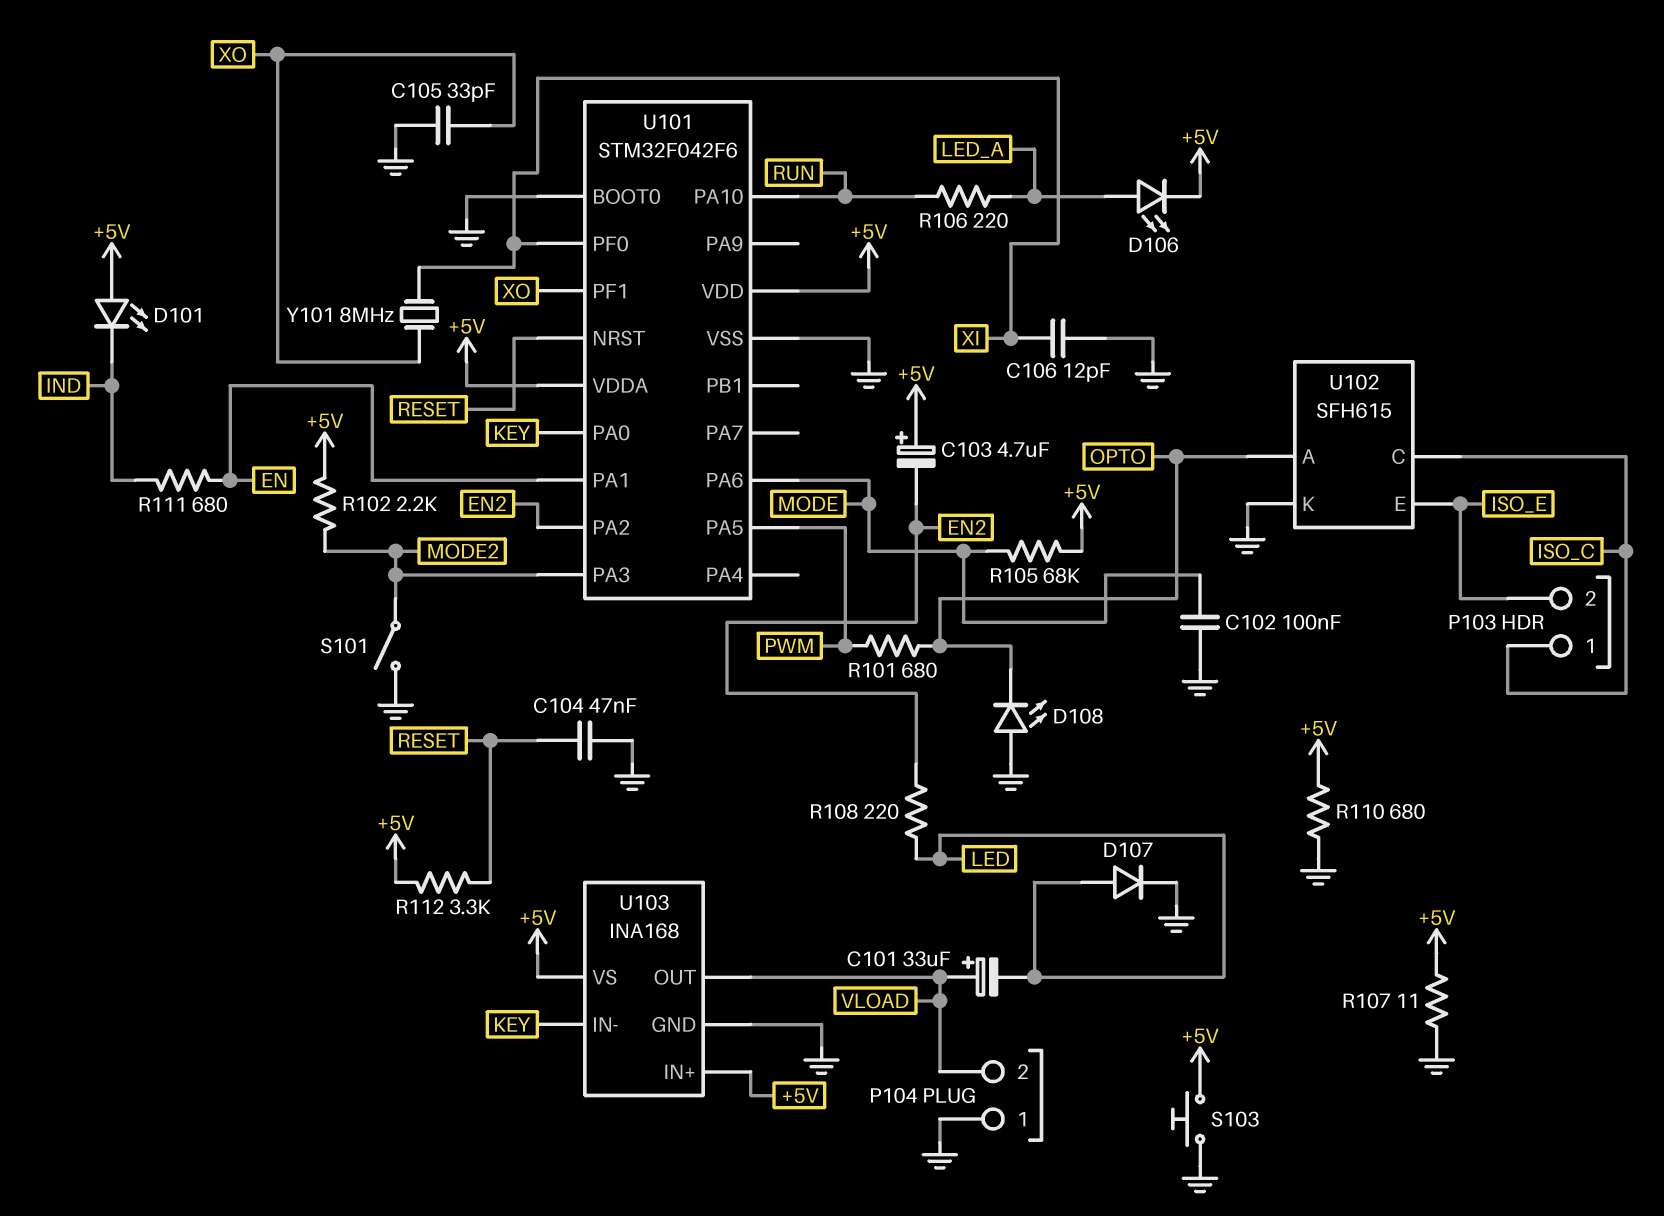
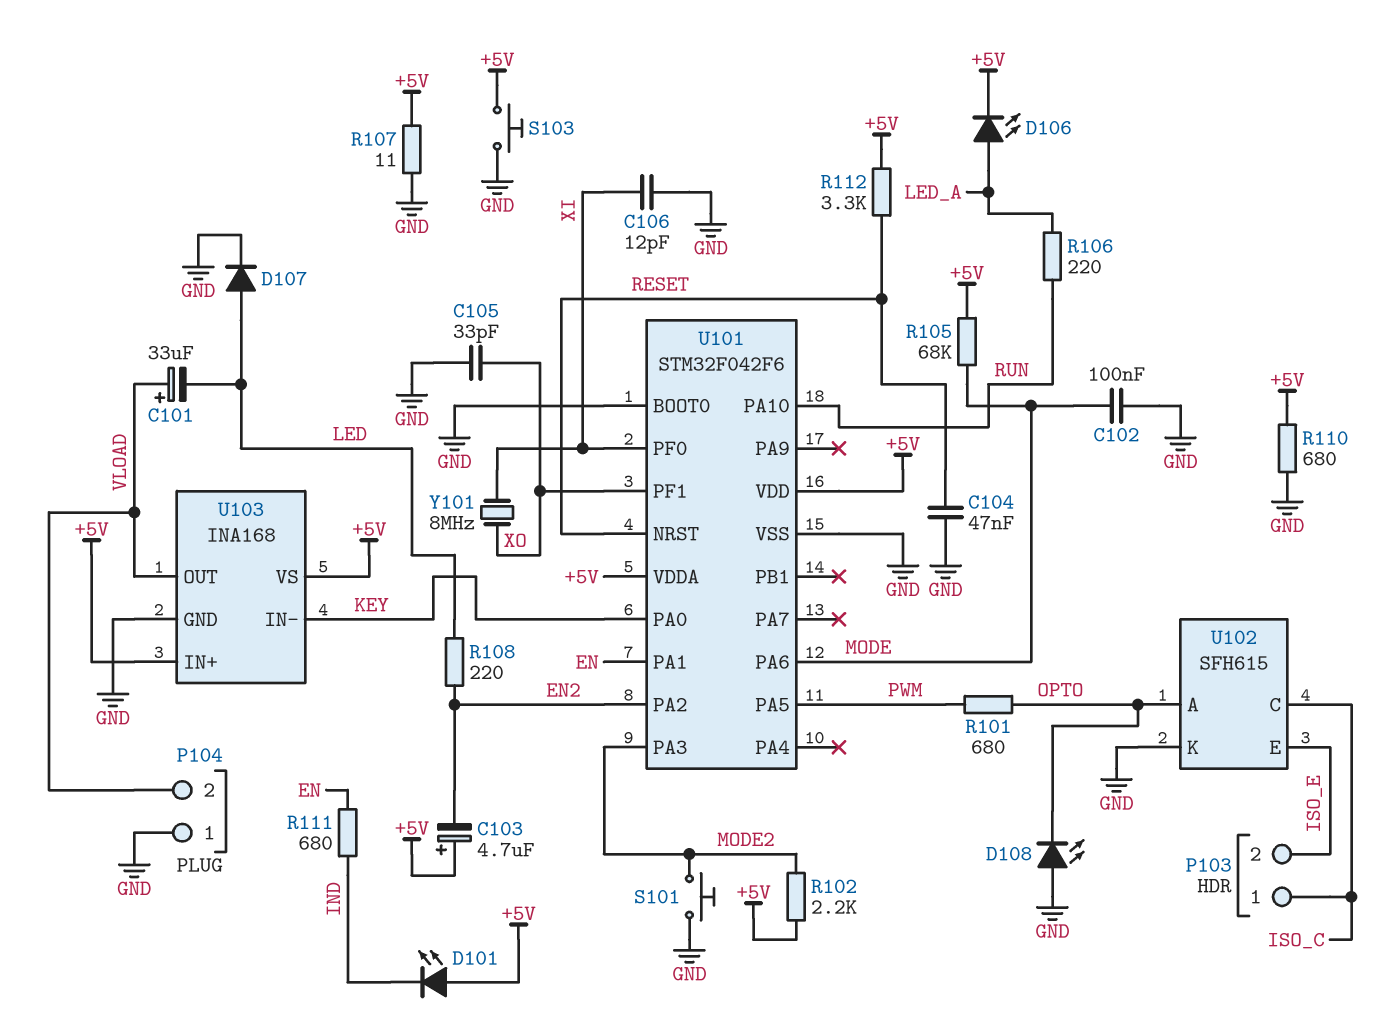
S101: switch (GND, MODE2) -> button (GND, MODE2)

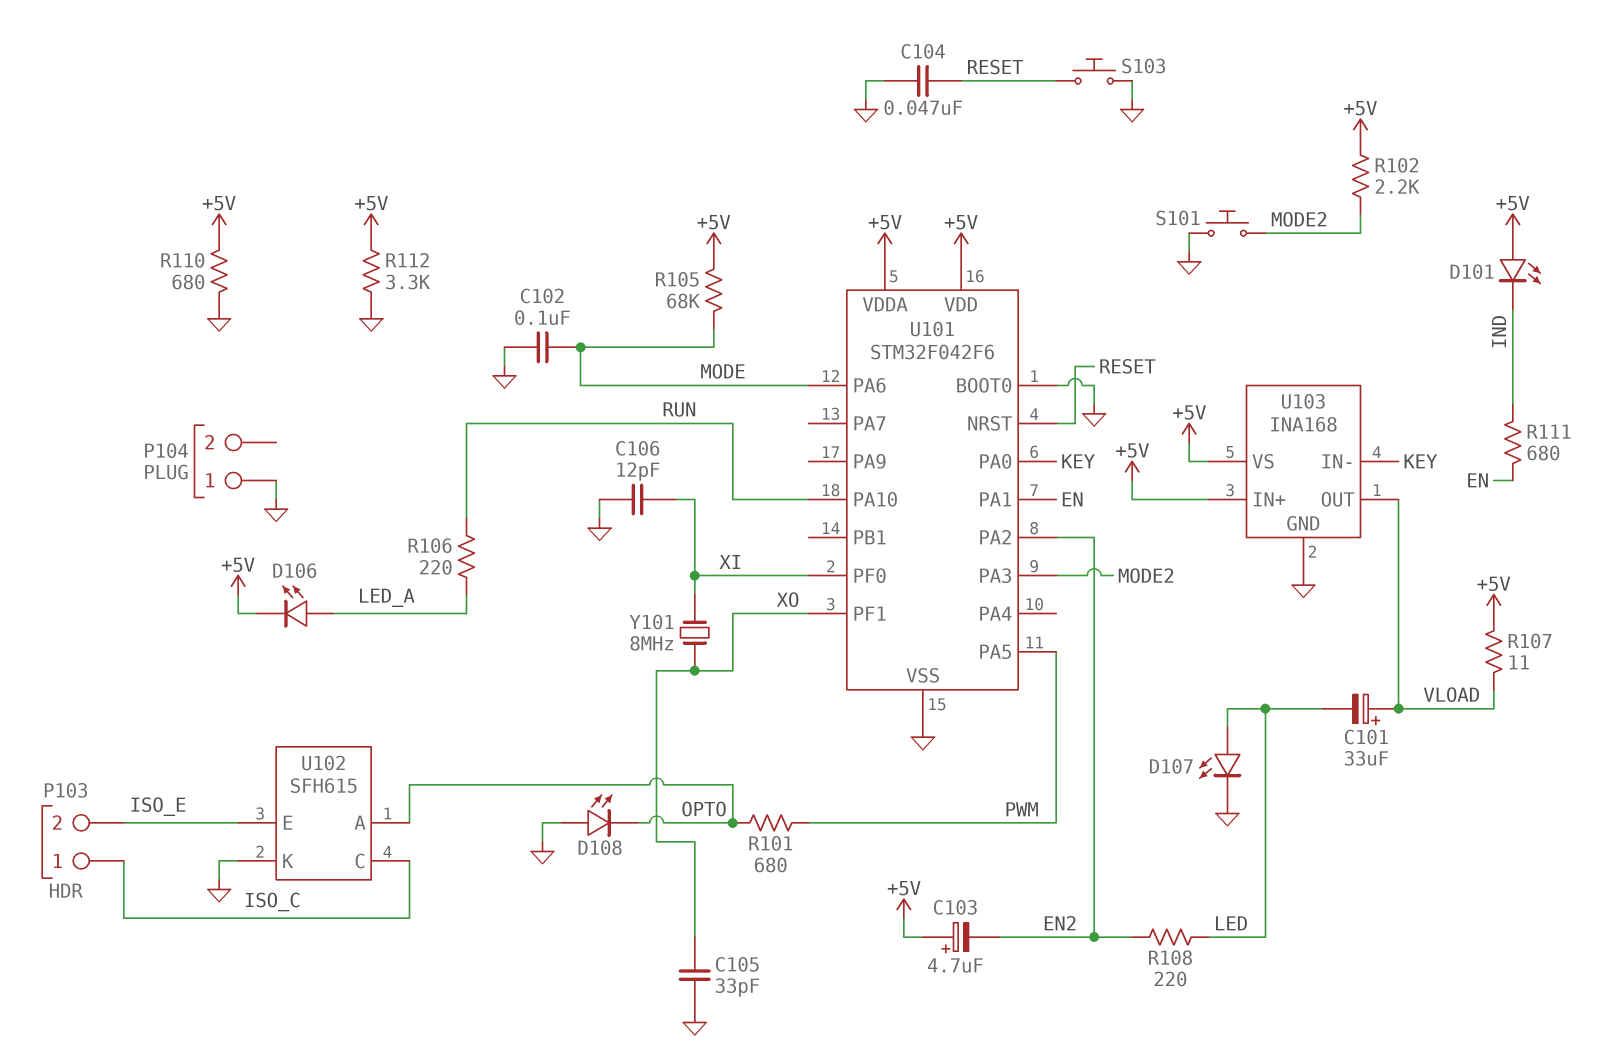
D107: diode (A LED, K GND) -> LED (A LED, K GND)
P104 pin 2: VLOAD -> none
R107: 11 (+5V, GND) -> 11 (+5V, VLOAD)
R112: 3.3k (+5V, RESET) -> 3.3k (+5V, GND)
S103: button (+5V, GND) -> button (GND, RESET)

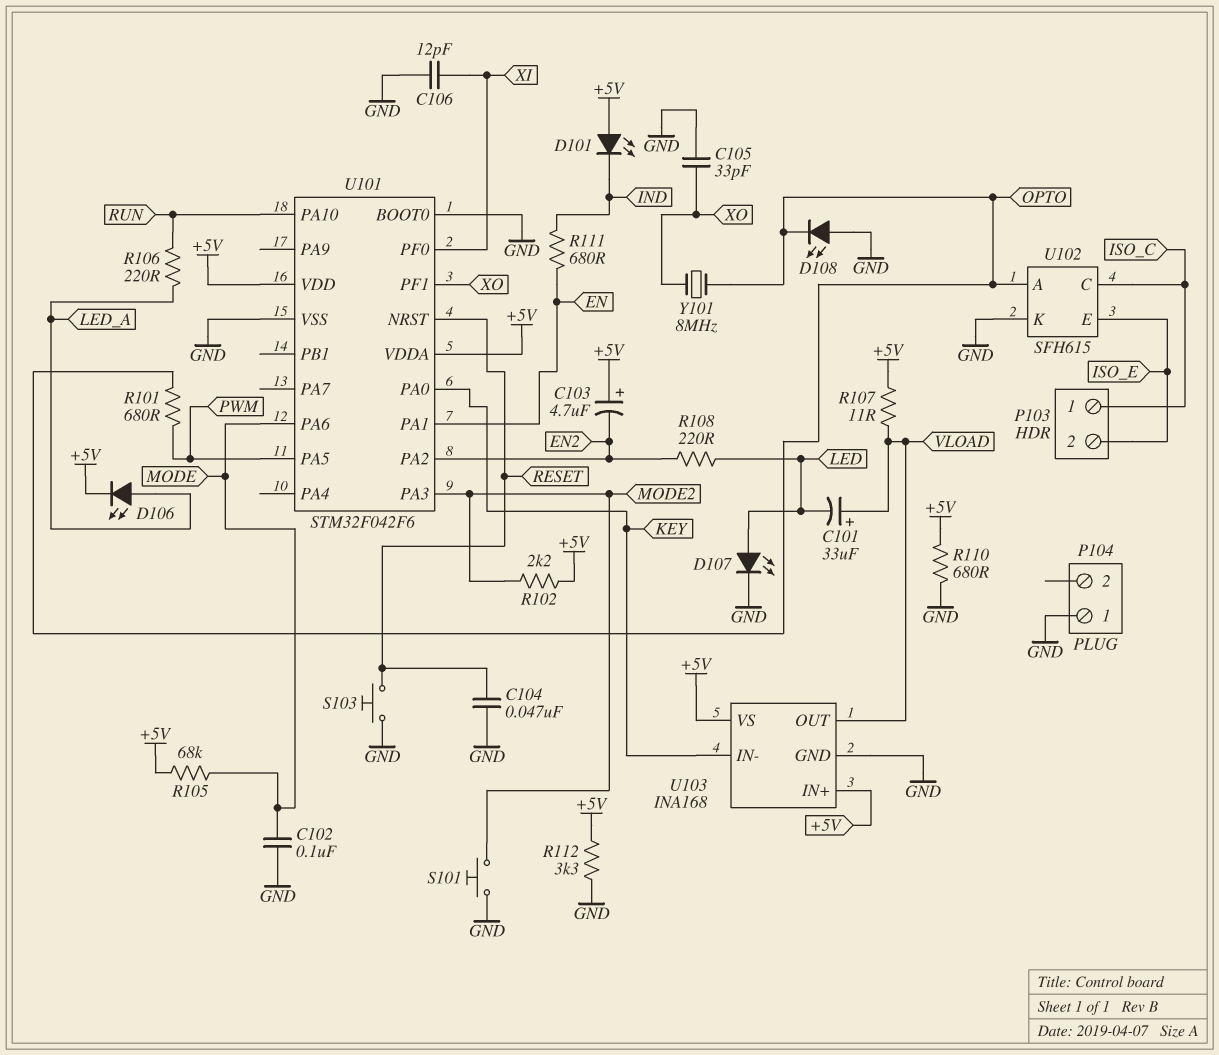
Y101: 8MHz (XI, XO) -> 8MHz (OPTO, XO)

